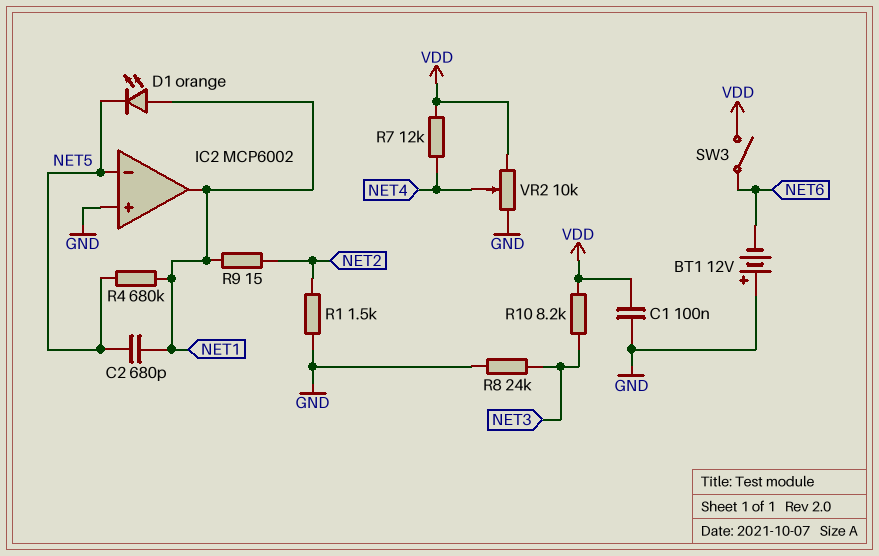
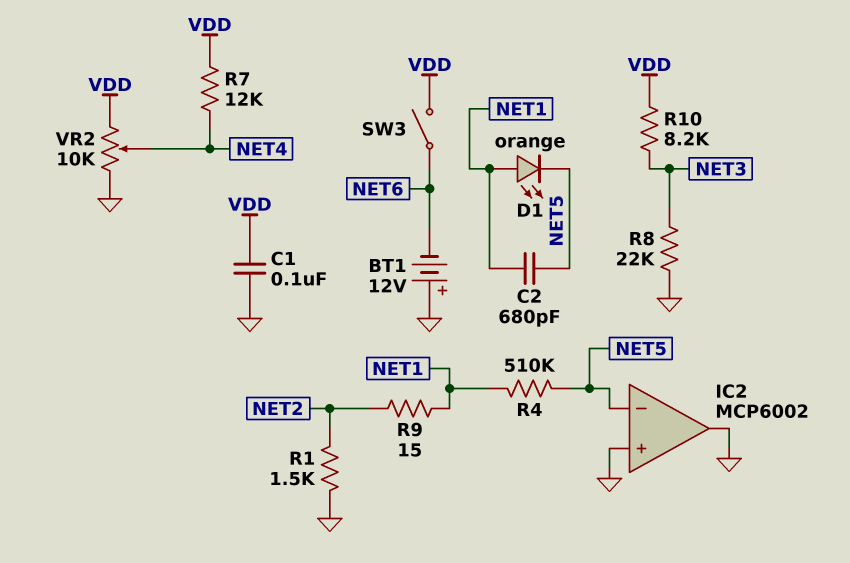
IC2 pin out: NET1 -> GND
R4: 680k (NET1, NET5) -> 510k (NET1, NET5)
R8: 24k (GND, NET3) -> 22k (GND, NET3)

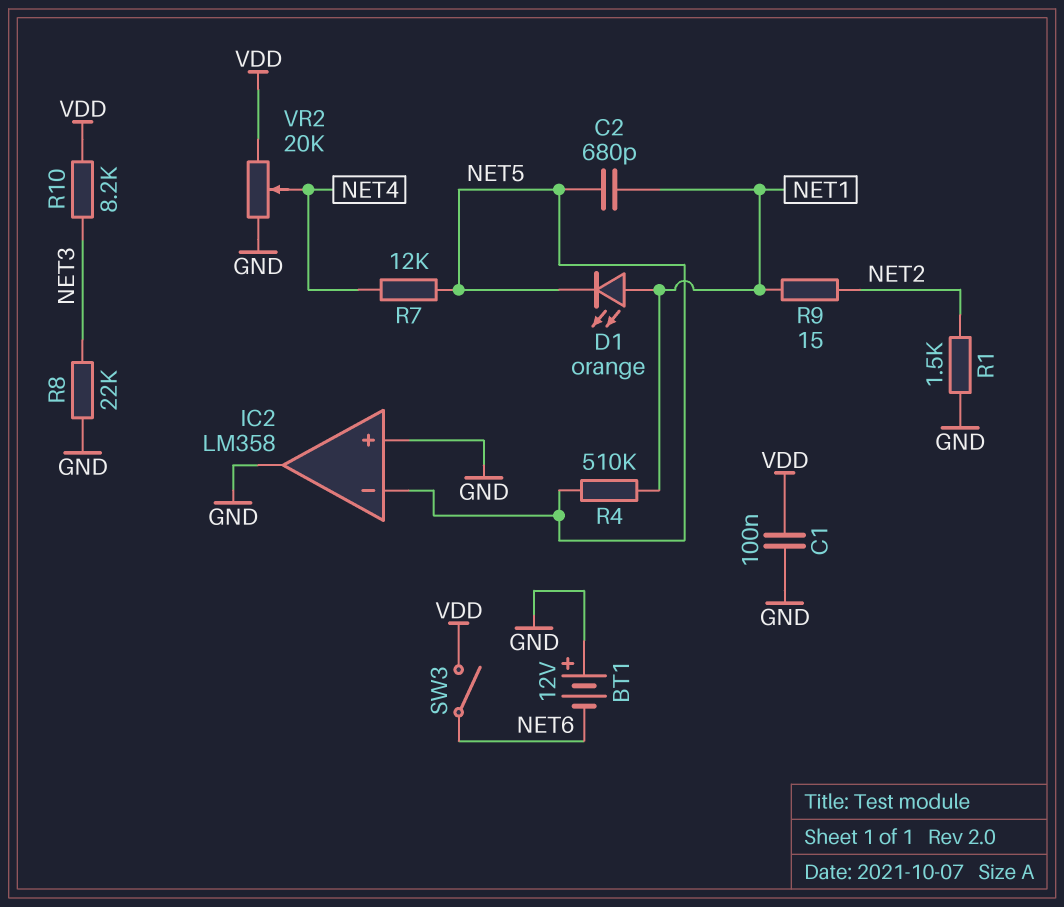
IC2: MCP6002 -> LM358
R7: 12k (NET4, VDD) -> 12k (NET4, NET5)
VR2: 10k (GND, VDD, wiper NET4) -> 20k (GND, VDD, wiper NET4)

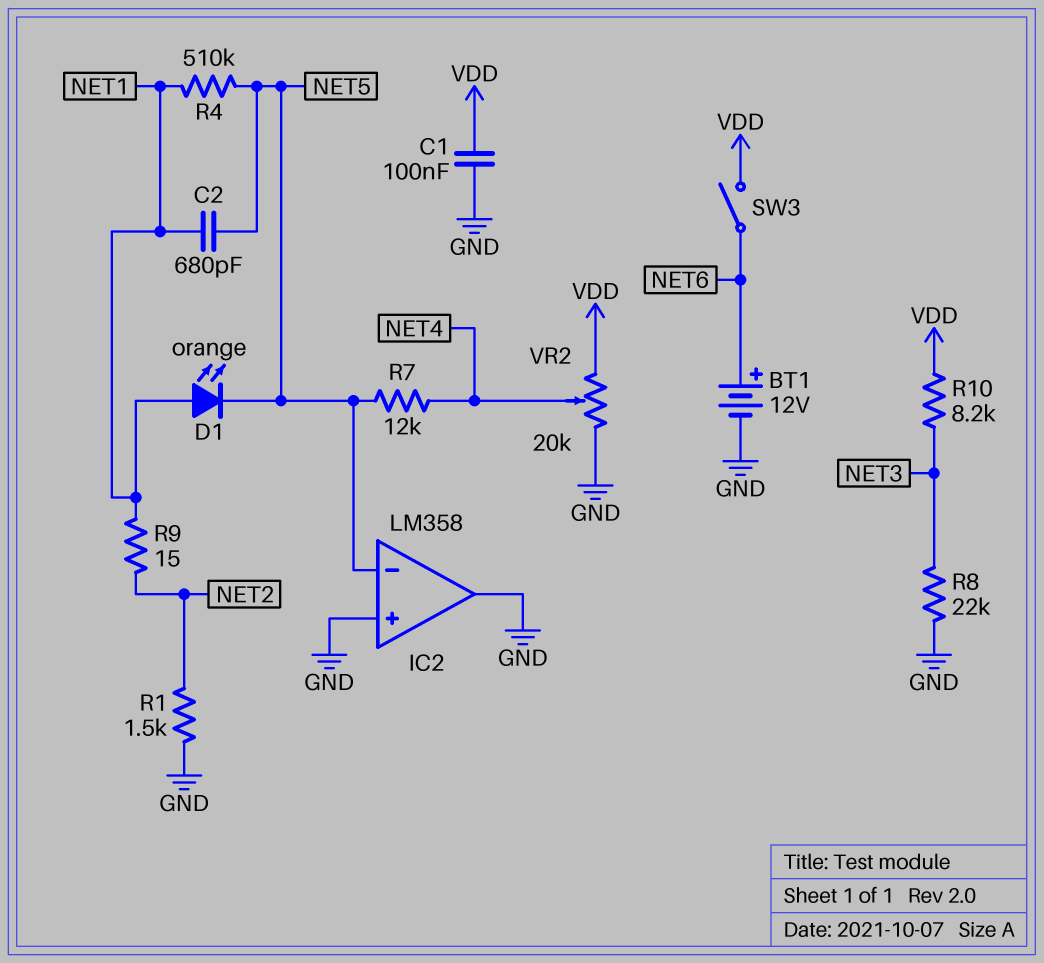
BT1: 12V (plus GND, minus NET6) -> 12V (plus NET6, minus GND)

